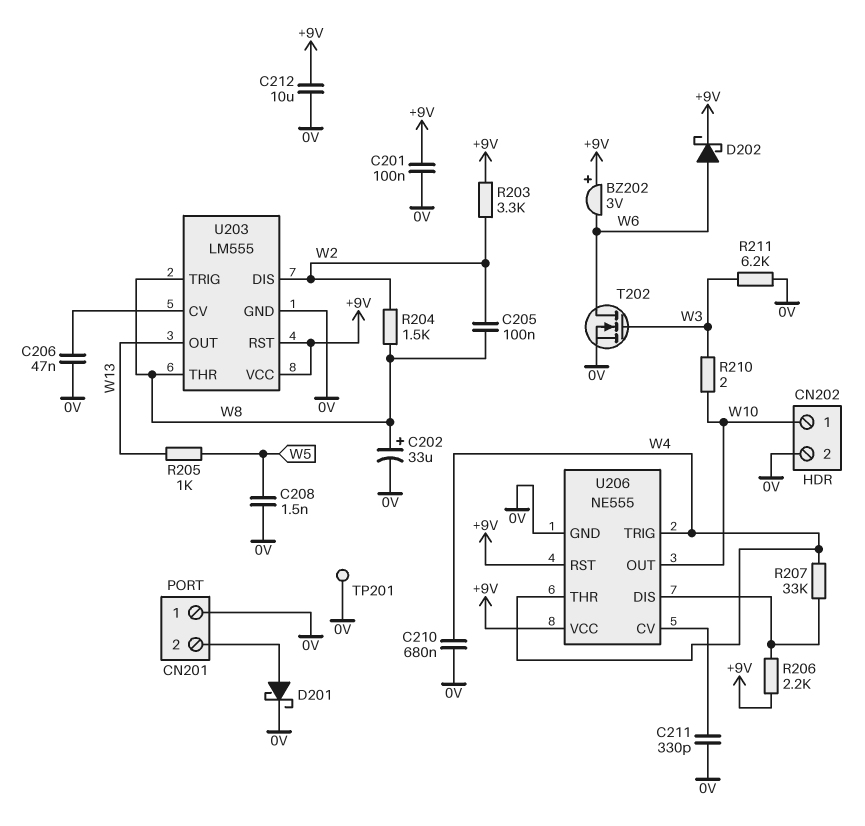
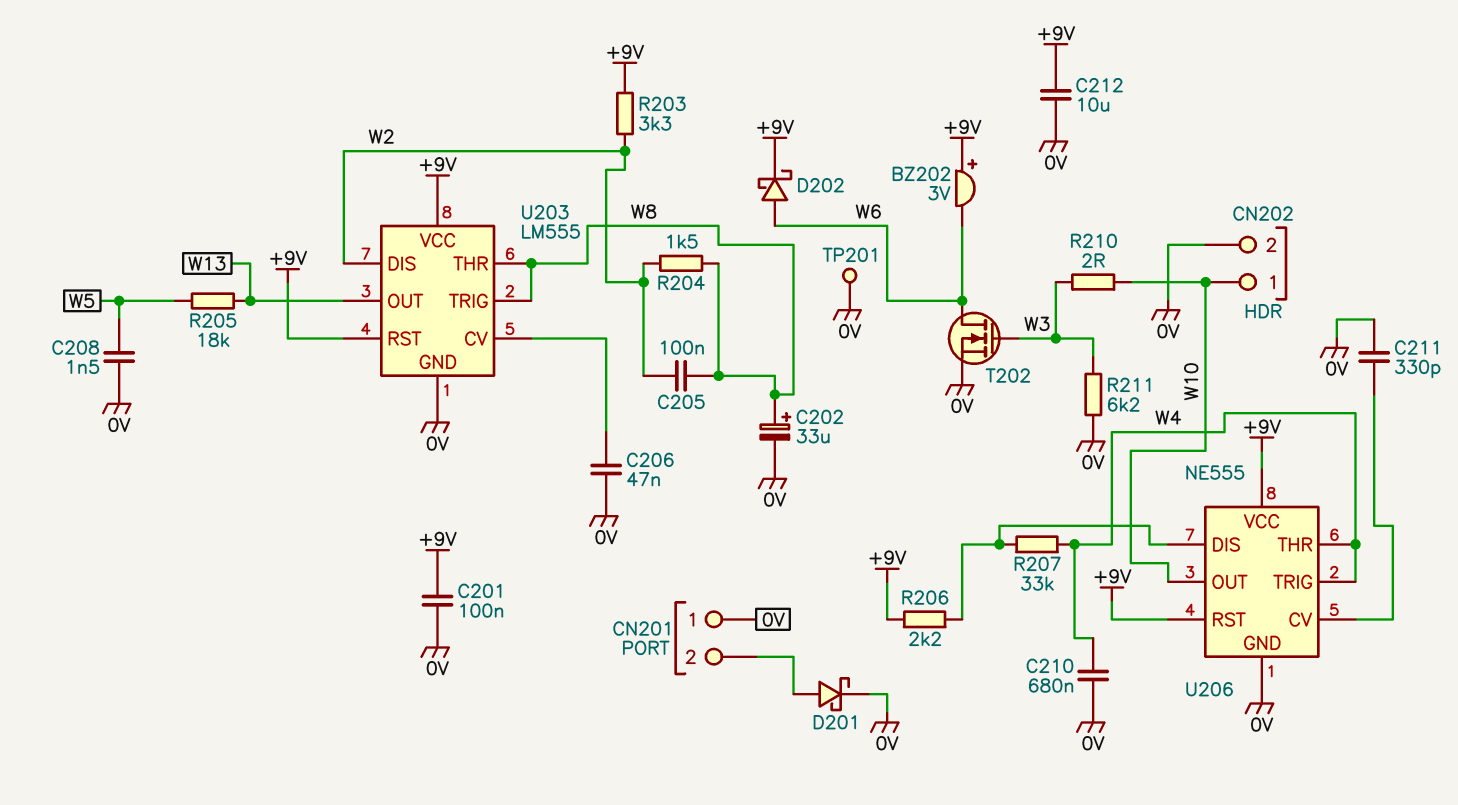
R205: 1k (W5, W13) -> 18k (W5, W13)

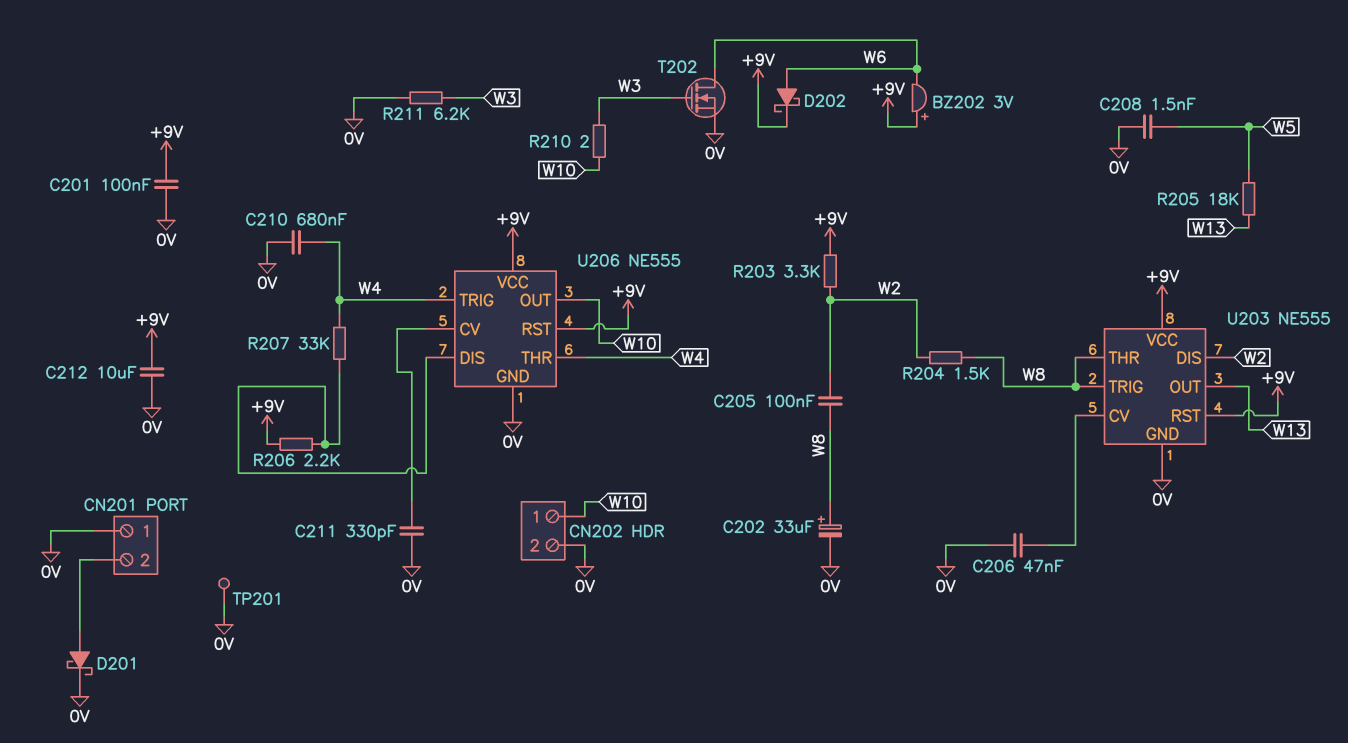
U203: LM555 -> NE555

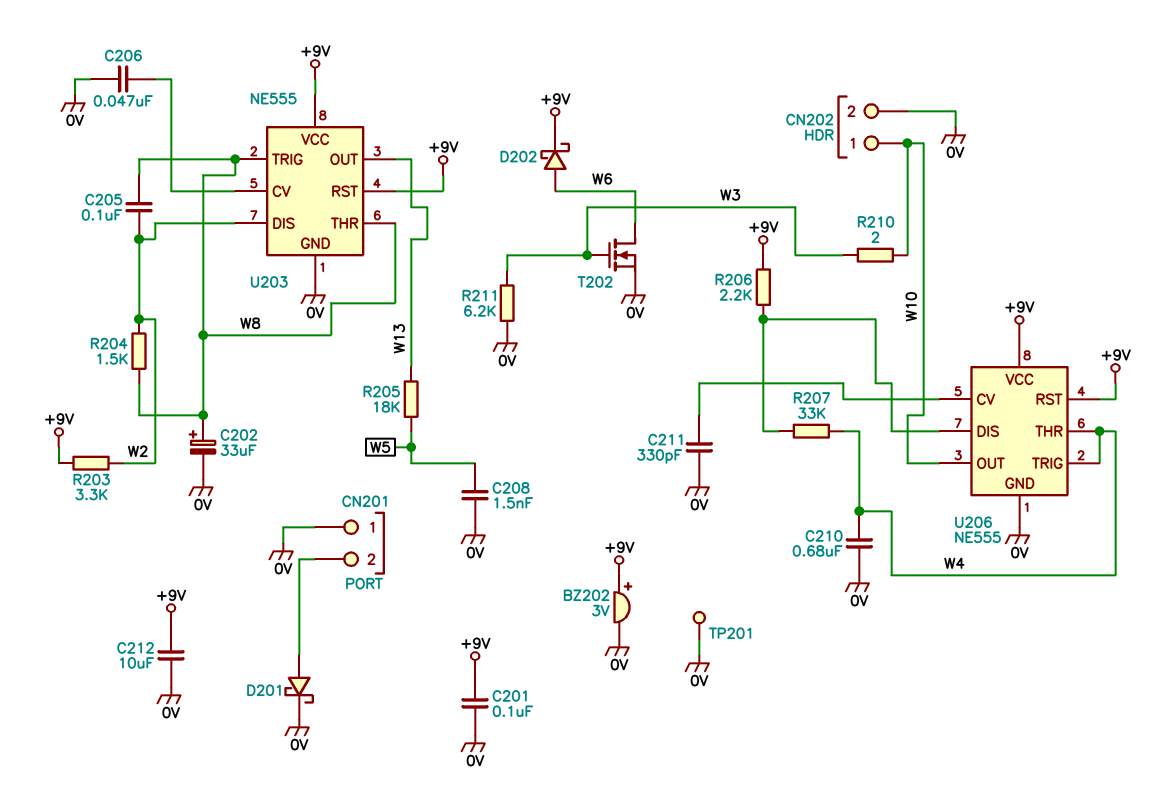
BZ202: buzzer 3V (plus +9V, minus W6) -> buzzer 3V (plus +9V, minus 0V)

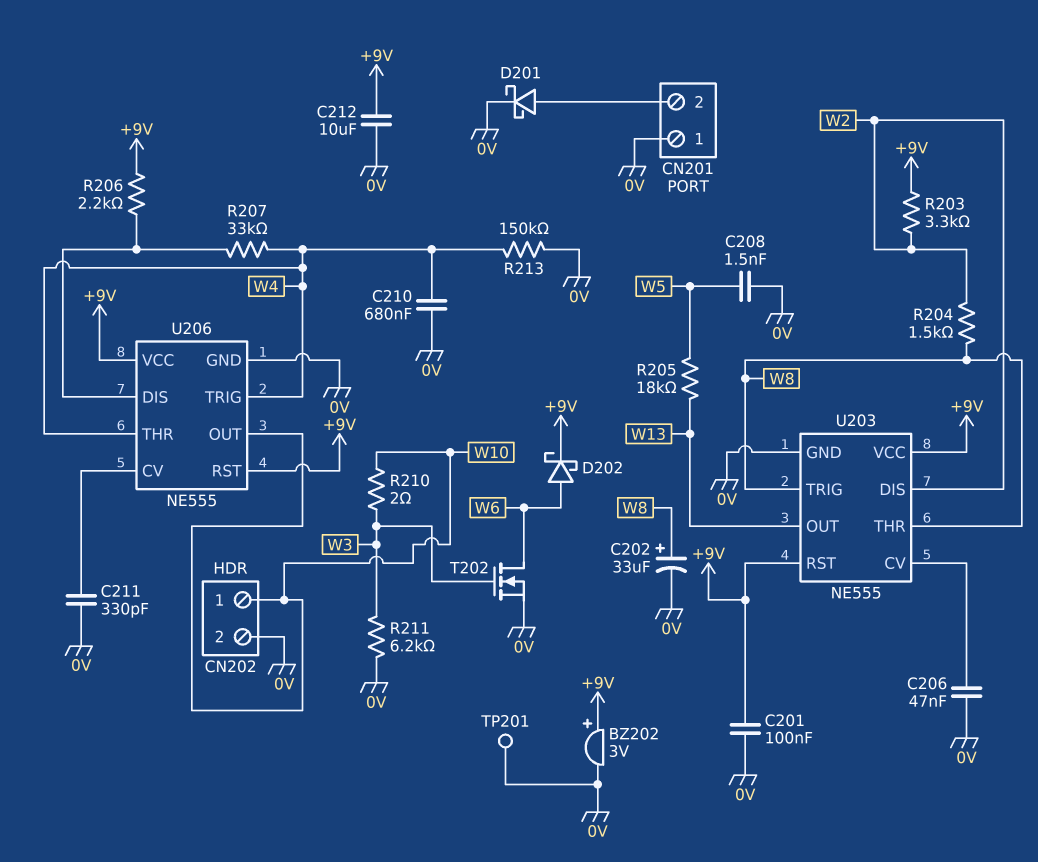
C205: 100nF (W2, W8) -> none
R213: none -> 150k (0V, W4)

